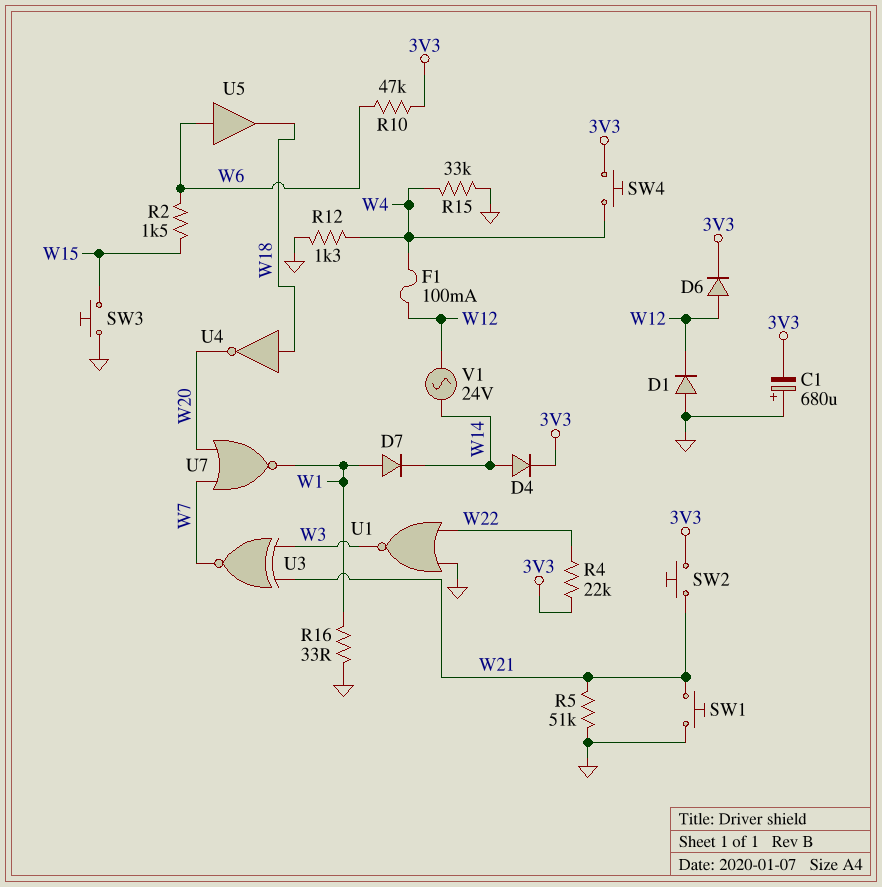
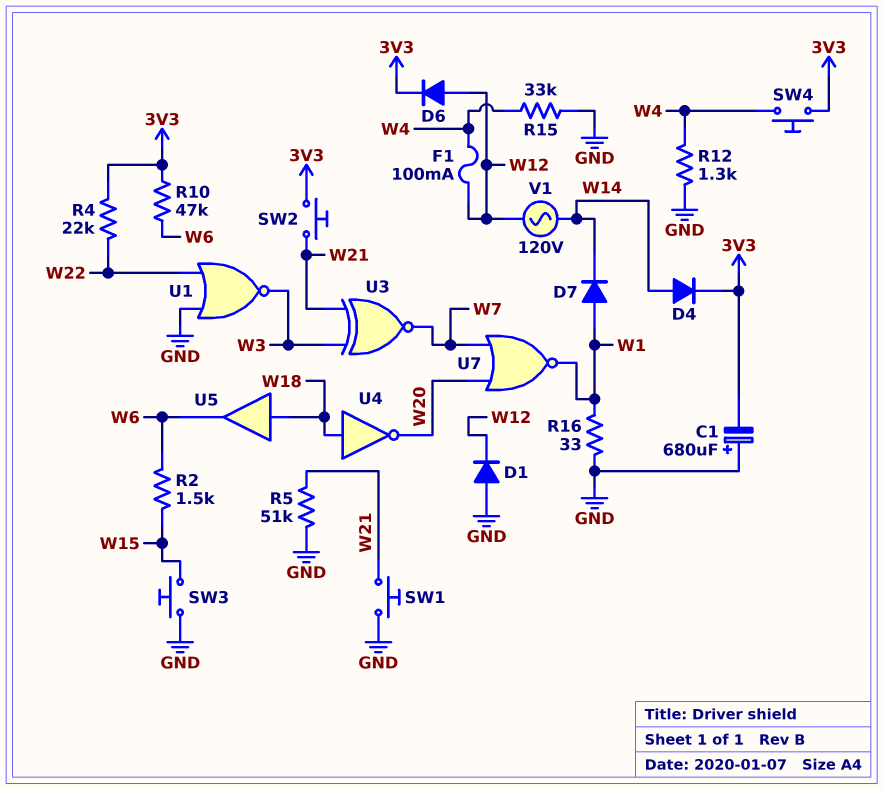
U5: buffer (in W6, out W18) -> buffer (in W18, out W6)
V1: AC 24V (W12, W14) -> AC 120V (W12, W14)

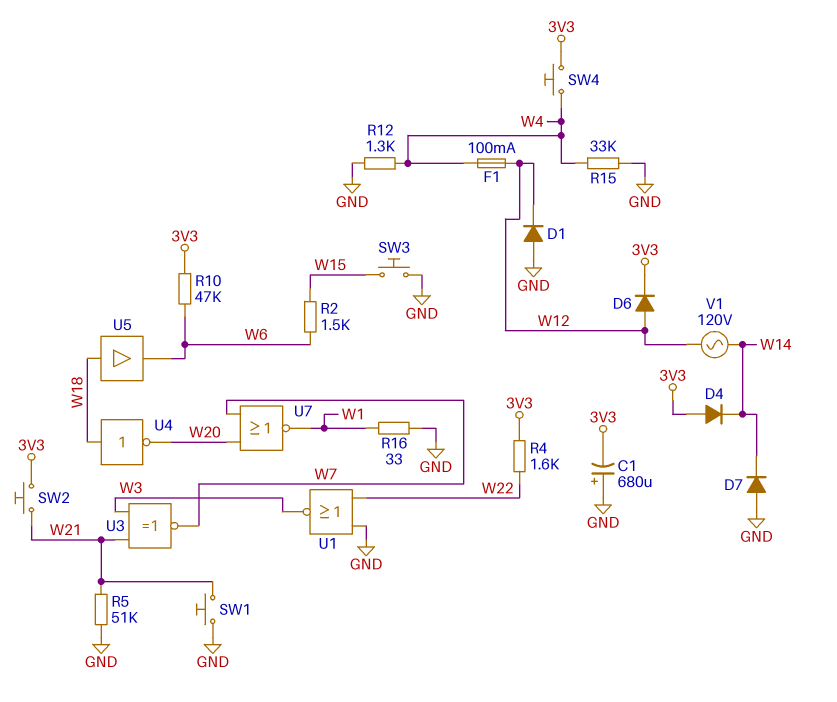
D4: diode (A W14, K 3V3) -> diode (A 3V3, K W14)
D7: diode (A W1, K W14) -> diode (A GND, K W14)
R4: 22k (3V3, W22) -> 1.6k (3V3, W22)

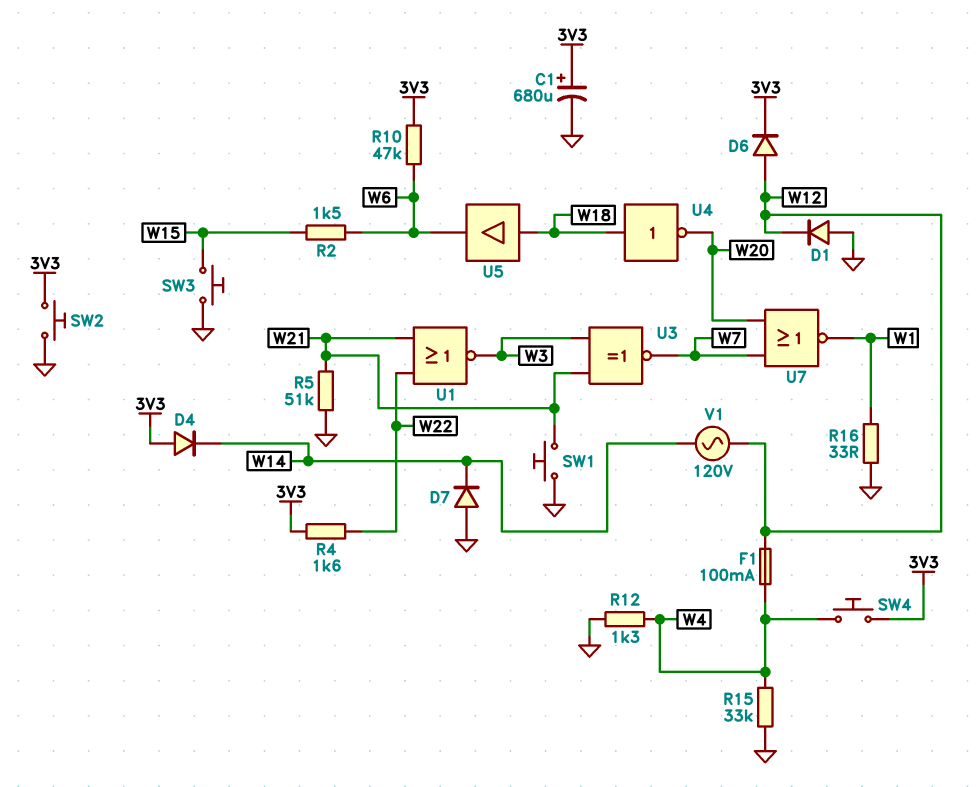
C1: 680uF (plus GND, minus 3V3) -> 680uF (plus 3V3, minus GND)
SW2: button (3V3, W21) -> button (3V3, GND)
U1: NOR (in GND, in W22, out W3) -> NOR (in W21, in W22, out W3)

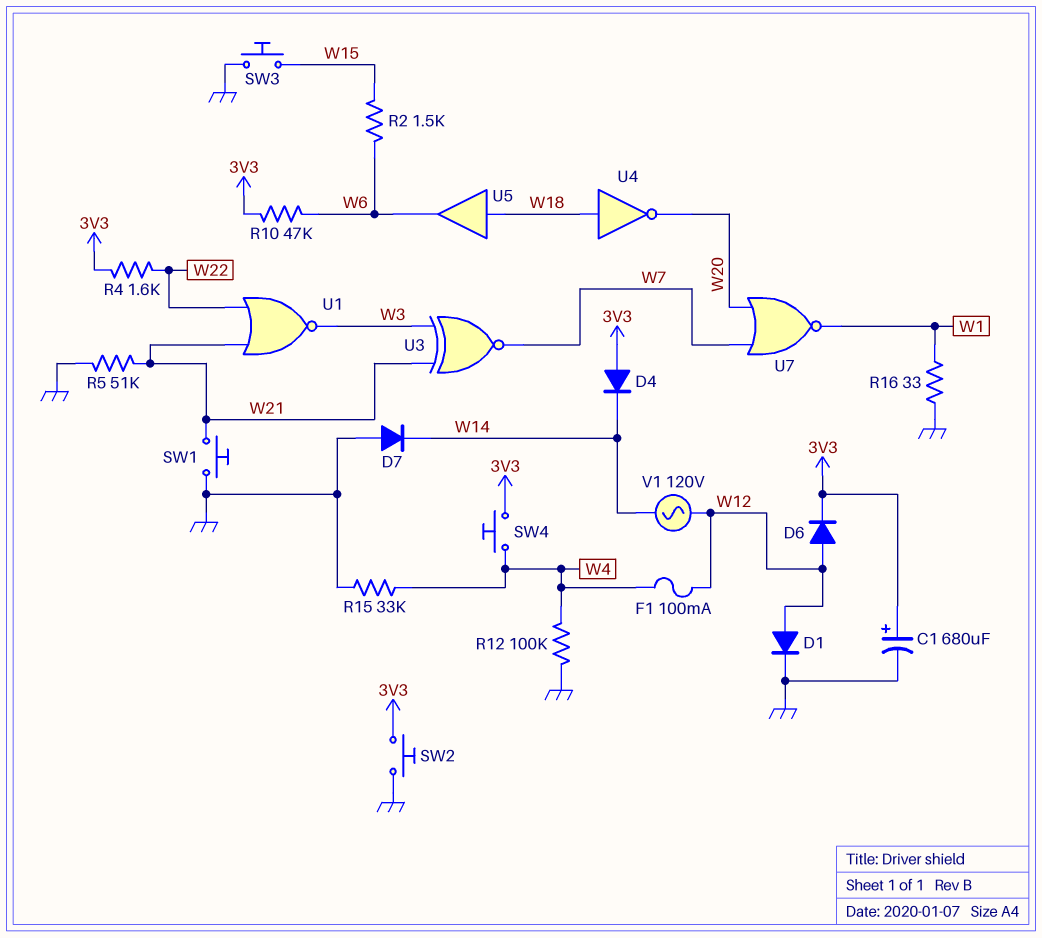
D1: diode (A GND, K W12) -> diode (A W12, K GND)
R12: 1.3k (GND, W4) -> 100k (GND, W4)

